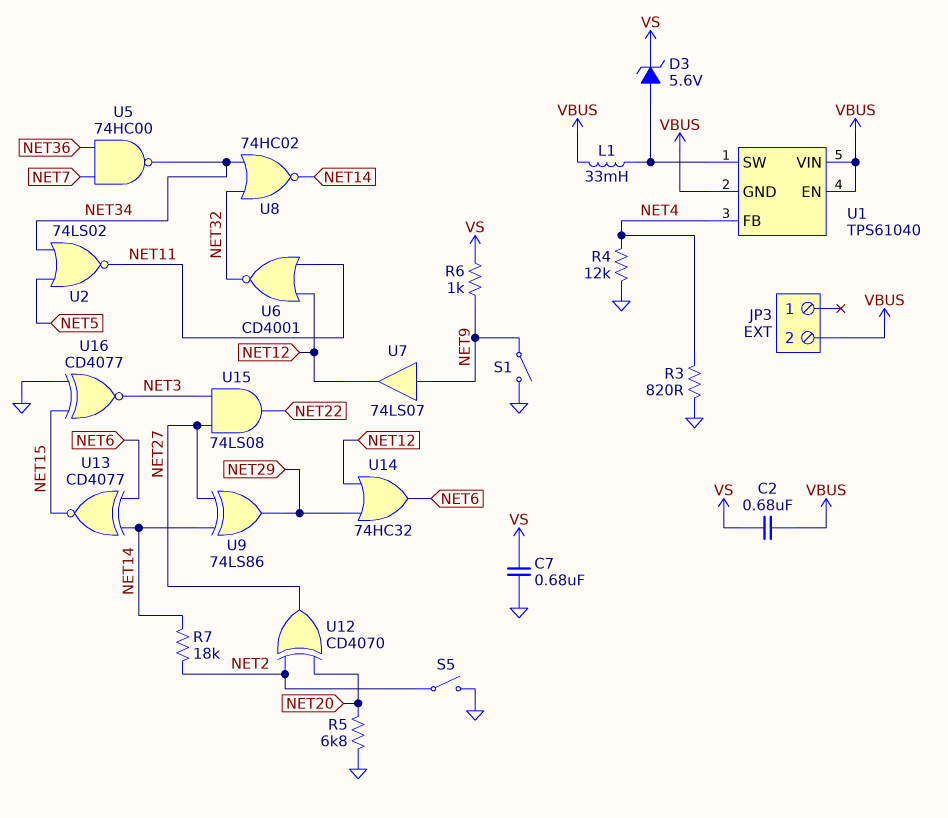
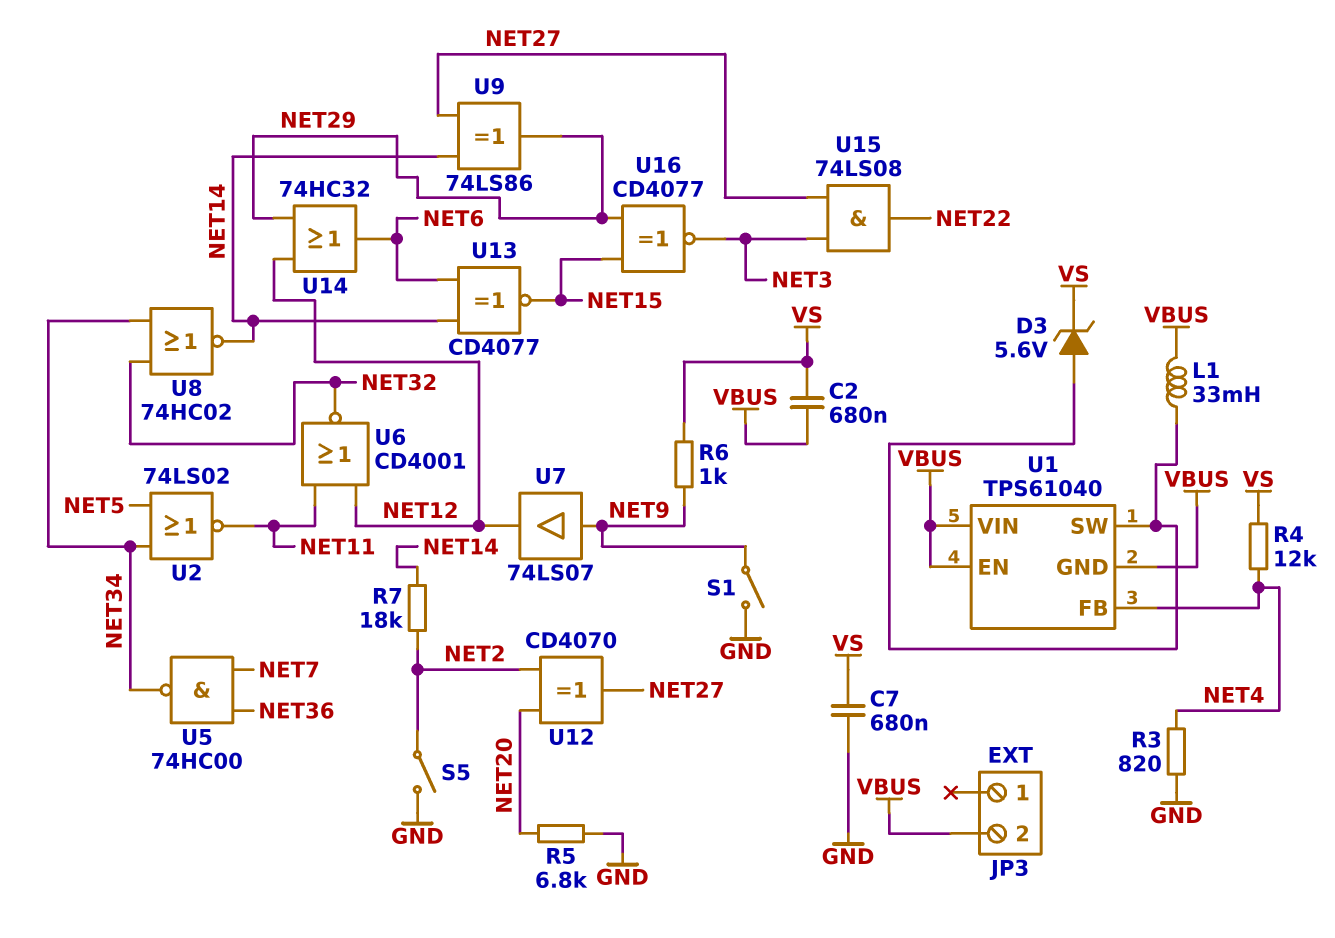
R4: 12k (GND, NET4) -> 12k (NET4, VS)
U16: XNOR CD4077 (in GND, in NET15, out NET3) -> XNOR CD4077 (in NET15, in NET29, out NET3)

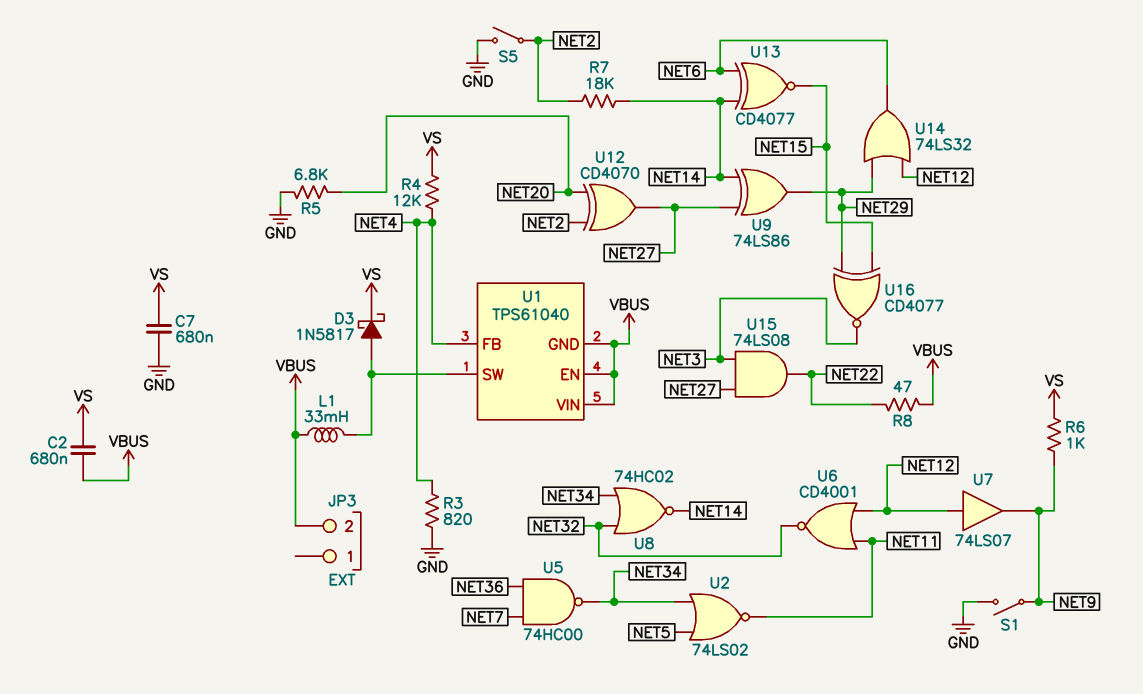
D3: zener 5.6V (A U1/SW, K VS) -> schottky 1N5817 (A U1/SW, K VS)
R8: none -> 47 (NET22, VBUS)
U7: buffer 74LS07 (in NET9, out NET12) -> buffer 74LS07 (in NET12, out NET9)
U14: OR 74HC32 (in NET12, in NET29, out NET6) -> OR 74LS32 (in NET12, in NET29, out NET6)

